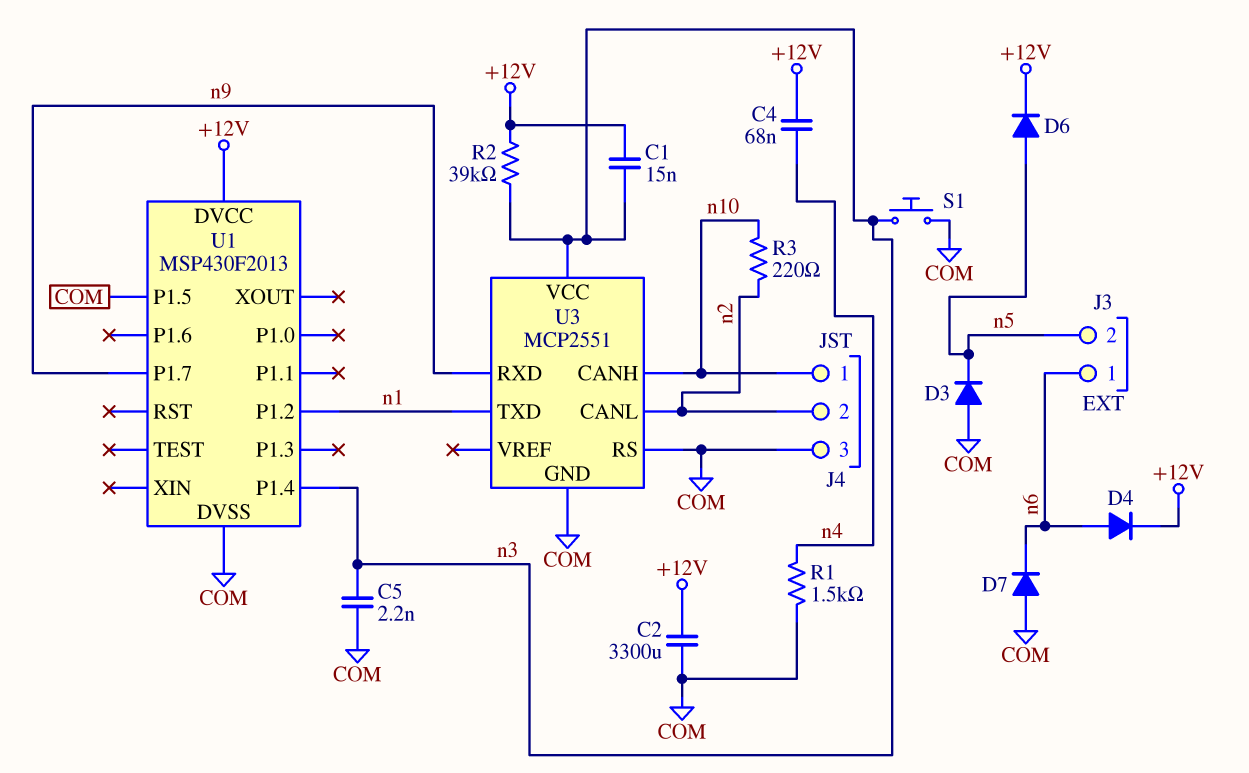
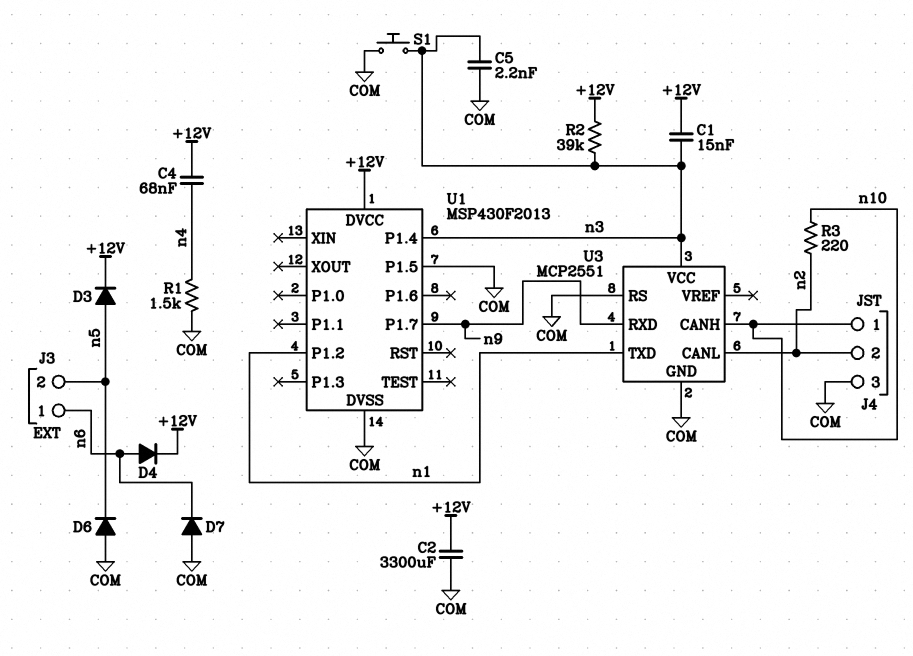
D3: diode (A COM, K n5) -> diode (A n5, K +12V)
D6: diode (A n5, K +12V) -> diode (A COM, K n5)

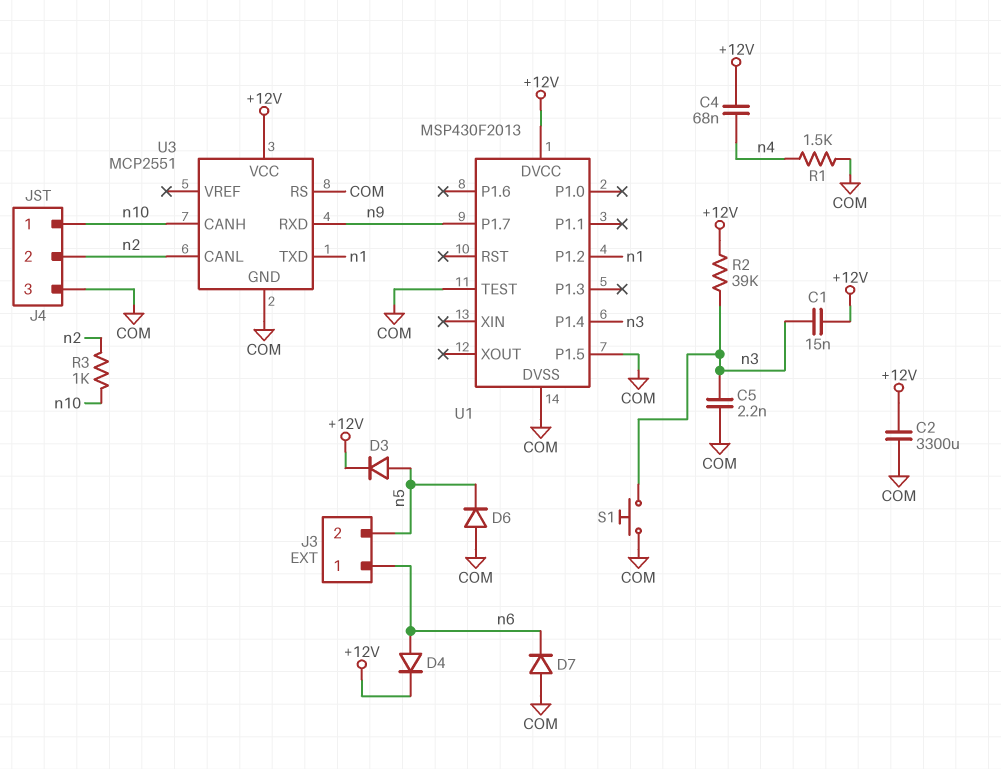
R3: 220 (n2, n10) -> 1k (n2, n10)
U1 pin TEST: none -> COM
U3 pin VCC: n3 -> +12V

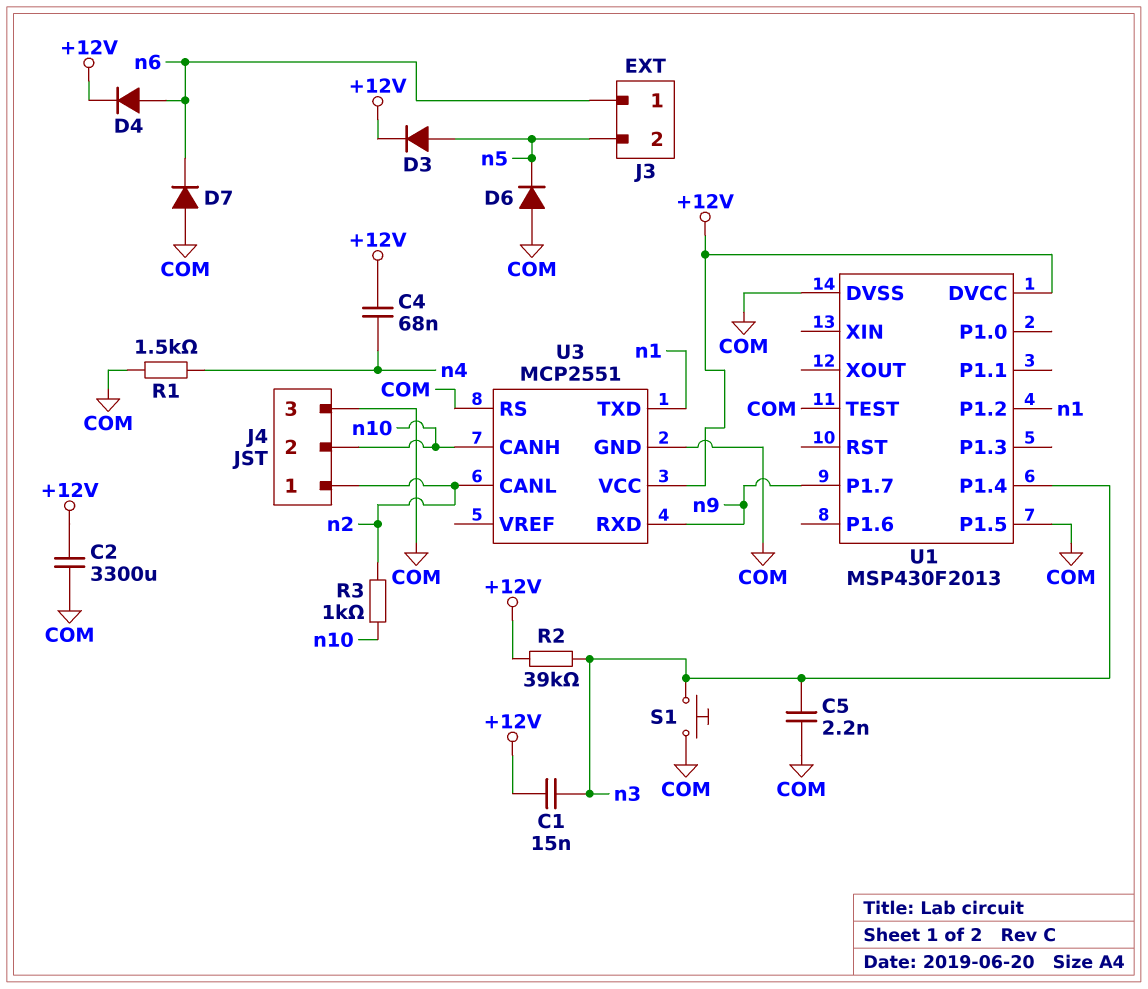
J4 pin 1: n10 -> n2
J4 pin 2: n2 -> n10

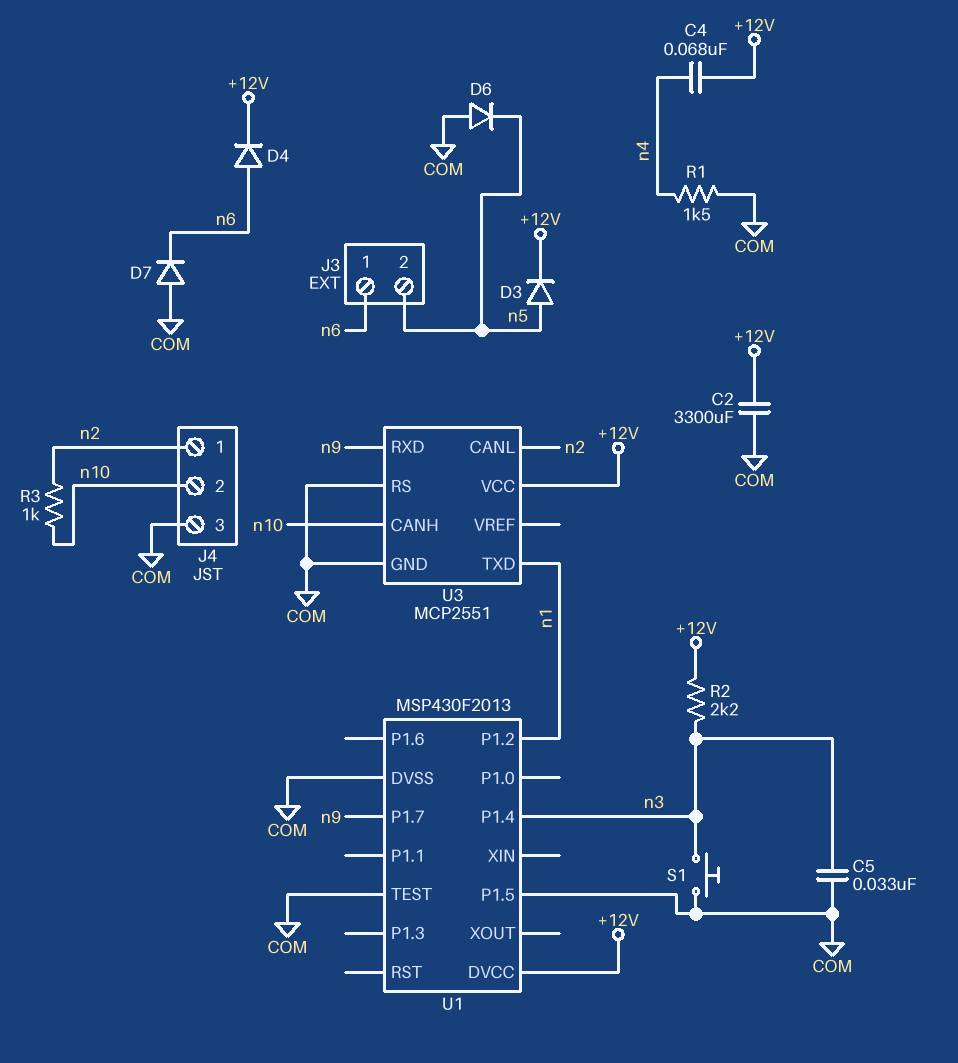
C1: 15nF (+12V, n3) -> none
C5: 2.2nF (COM, n3) -> 33nF (COM, n3)
R2: 39k (+12V, n3) -> 2.2k (+12V, n3)

